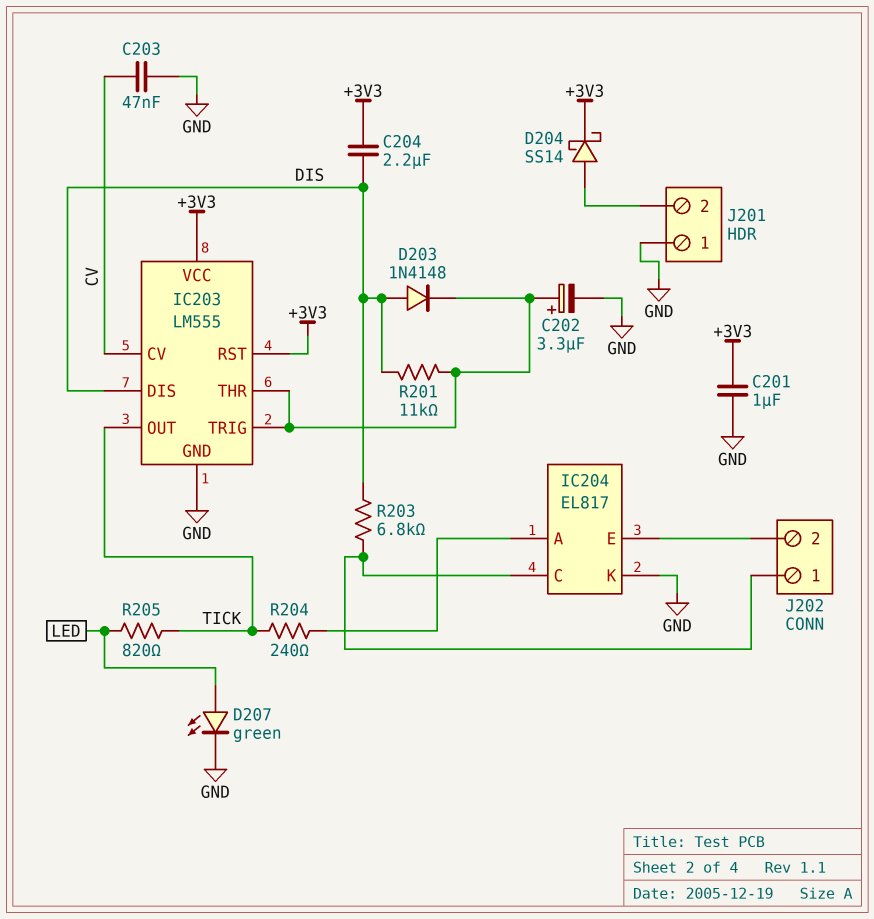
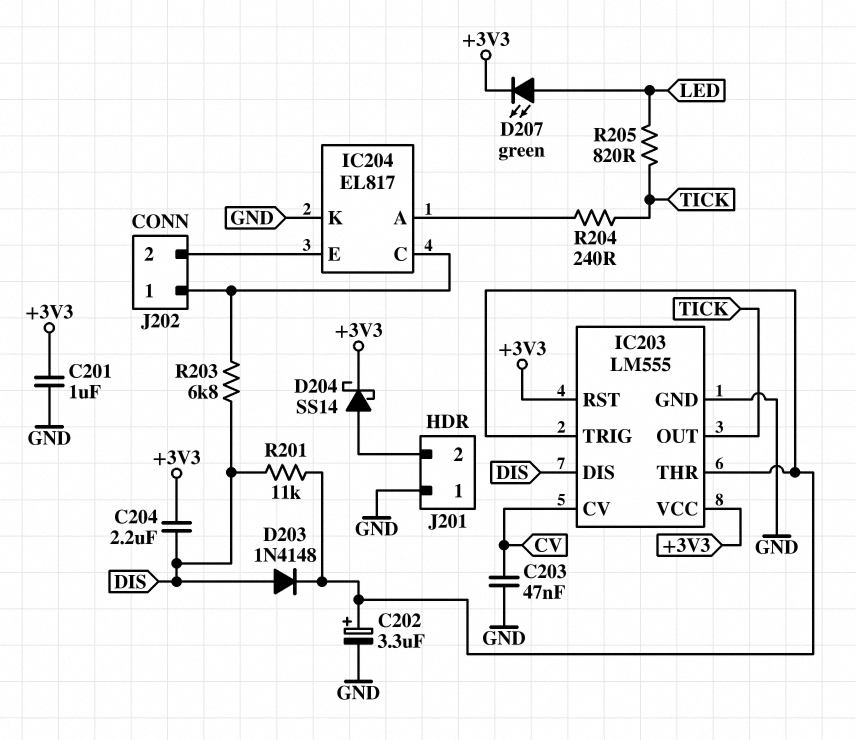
D207: LED green (A LED, K GND) -> LED green (A LED, K +3V3)

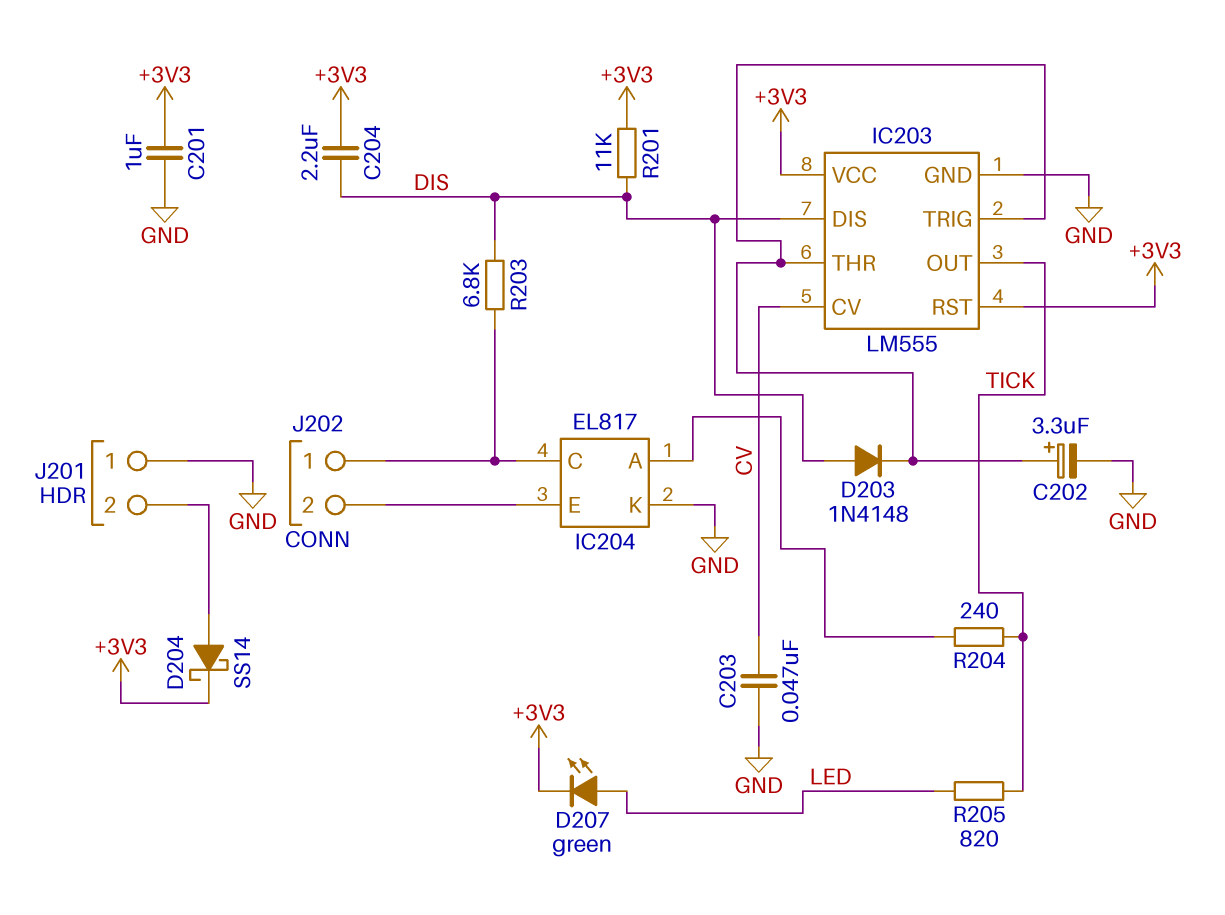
R201: 11k (DIS, IC203/THR) -> 11k (+3V3, DIS)

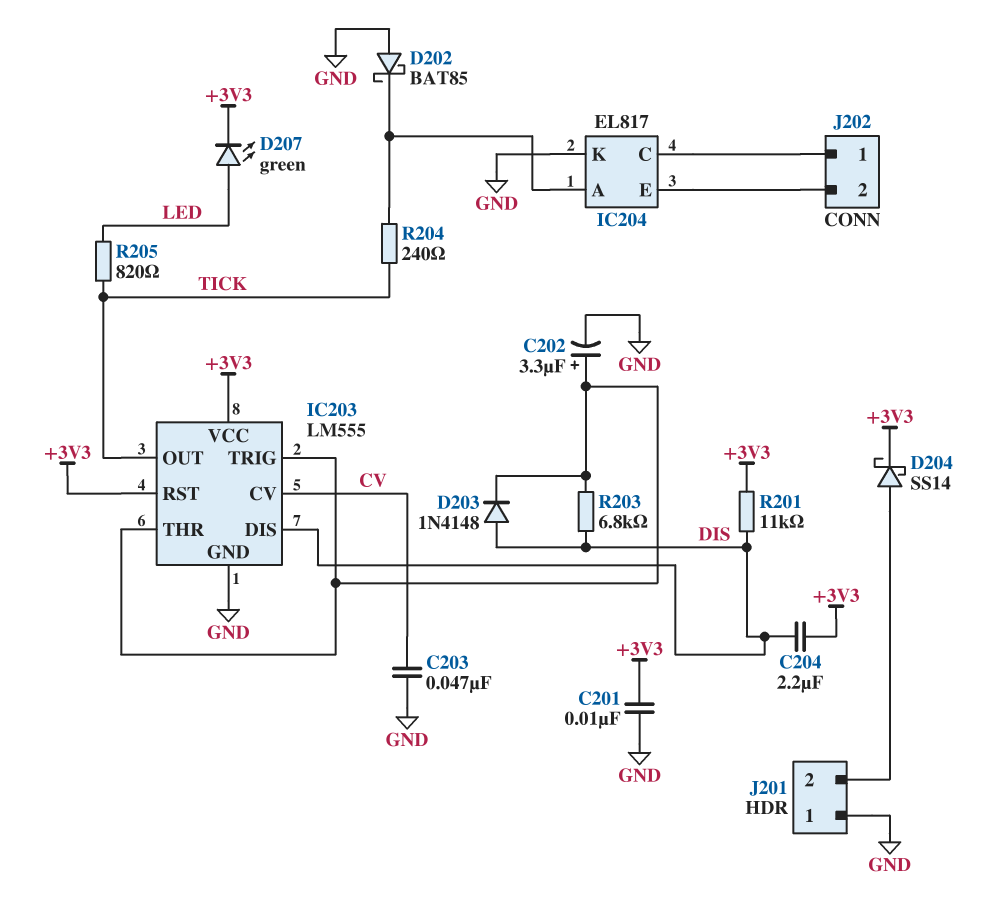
C201: 1uF (+3V3, GND) -> 10nF (+3V3, GND)
D202: none -> schottky BAT85 (A GND, K IC204/A)
R203: 6.8k (DIS, IC204/C) -> 6.8k (DIS, IC203/THR)

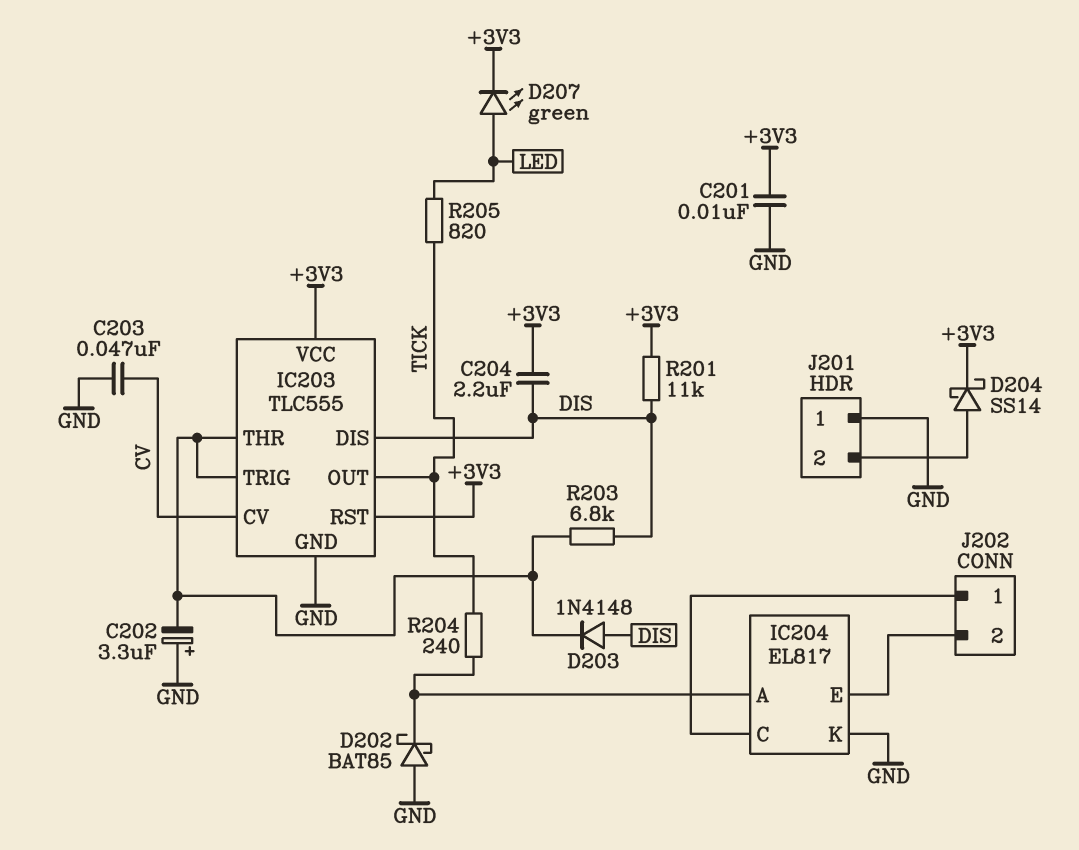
C202: 3.3uF (plus IC203/THR, minus GND) -> 3.3uF (plus GND, minus IC203/THR)
IC203: LM555 -> TLC555

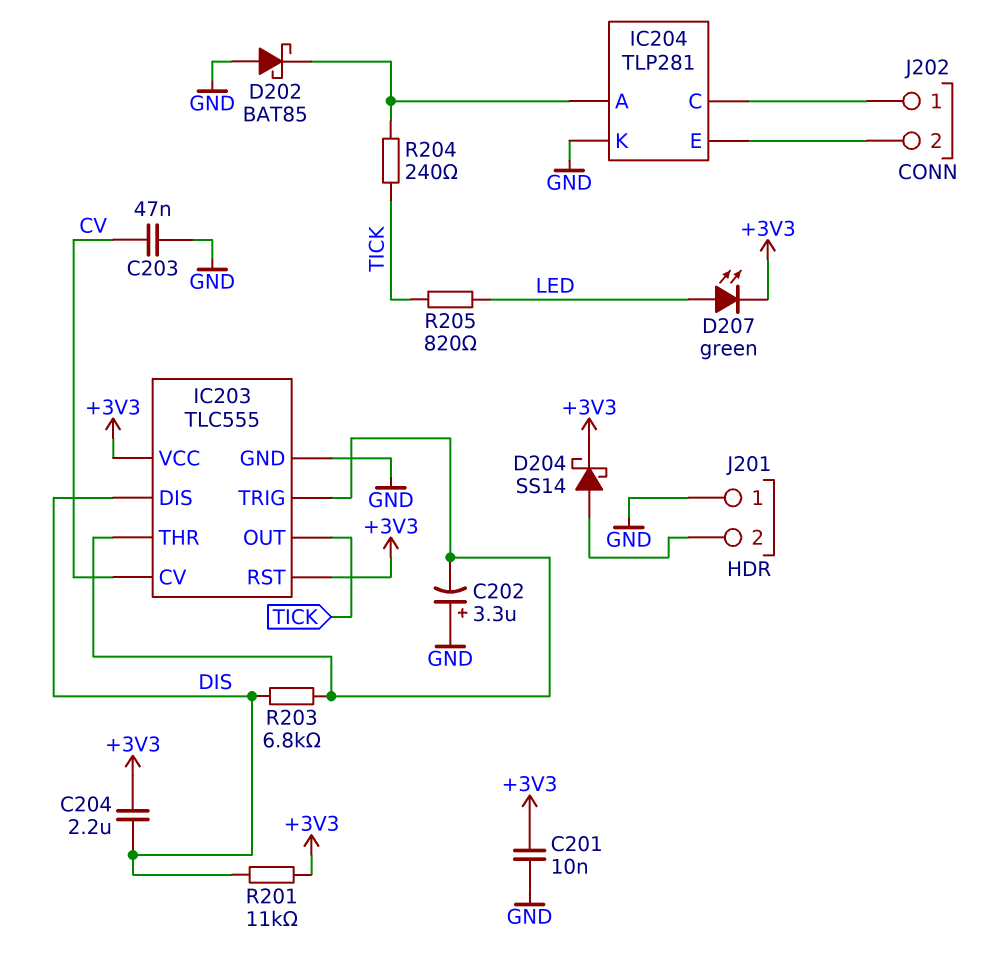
D203: diode 1N4148 (A DIS, K IC203/THR) -> none
IC204: EL817 -> TLP281

